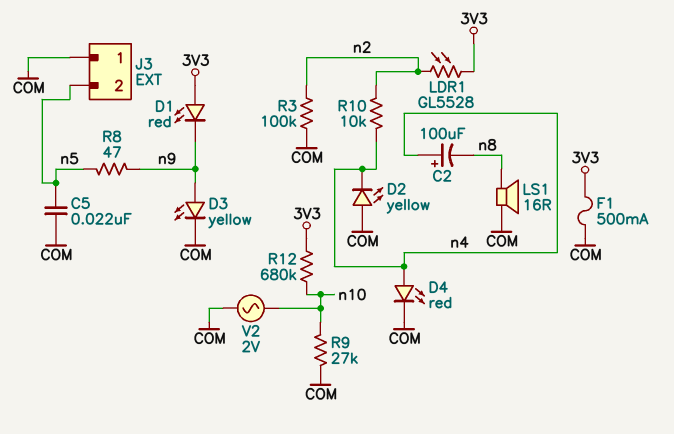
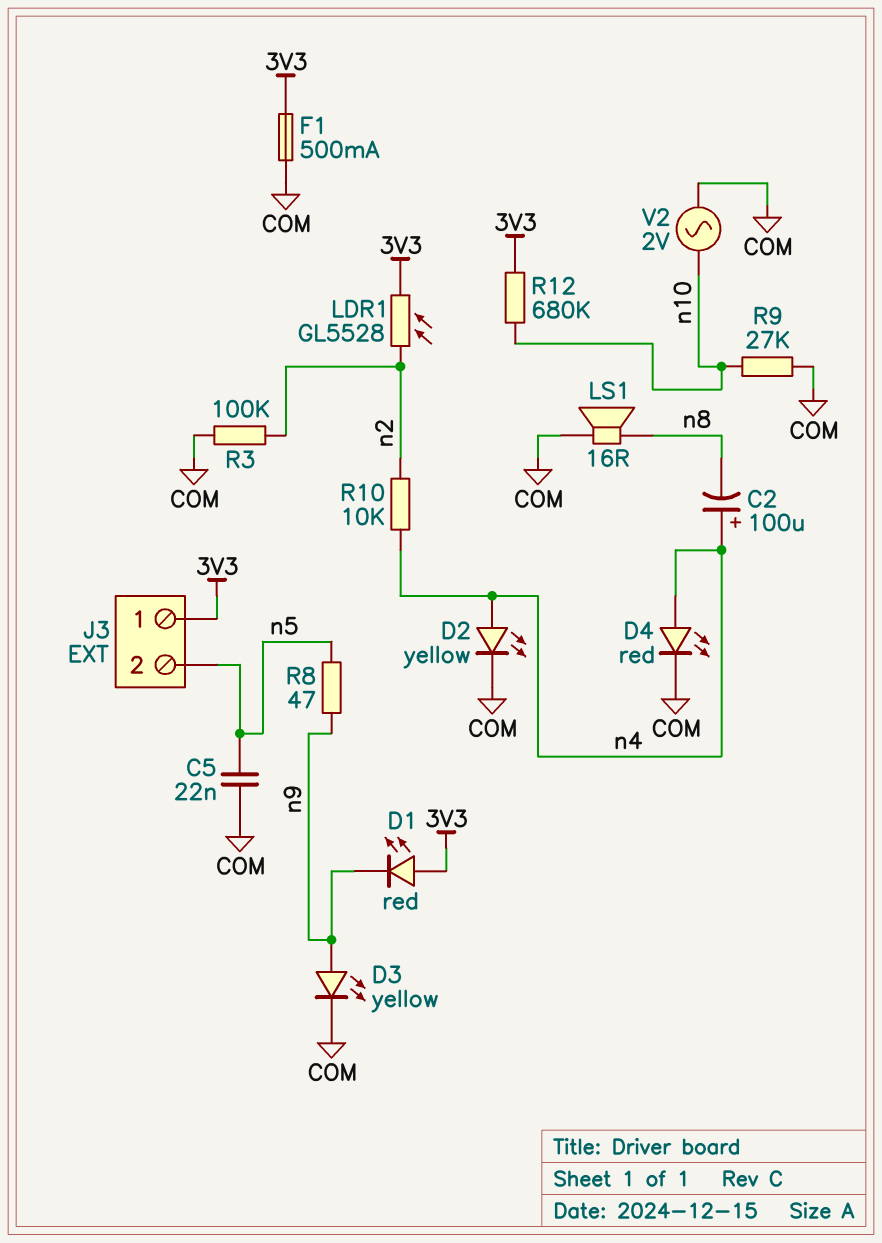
D2: LED yellow (A COM, K n4) -> LED yellow (A n4, K COM)
J3 pin 1: COM -> 3V3

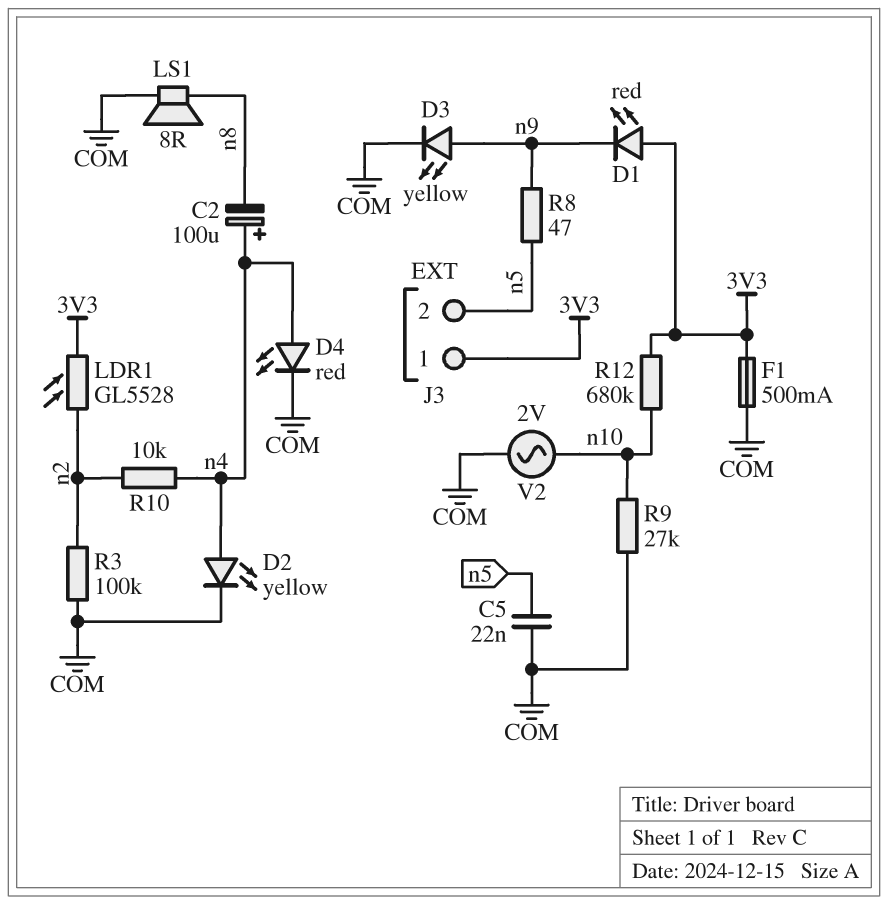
LS1: speaker 16R (COM, n8) -> speaker 8R (COM, n8)

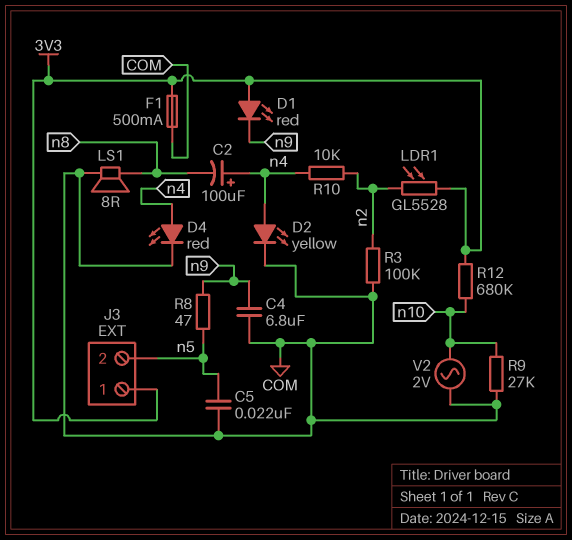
C4: none -> 6.8uF (COM, n9)
D3: LED yellow (A n9, K COM) -> none

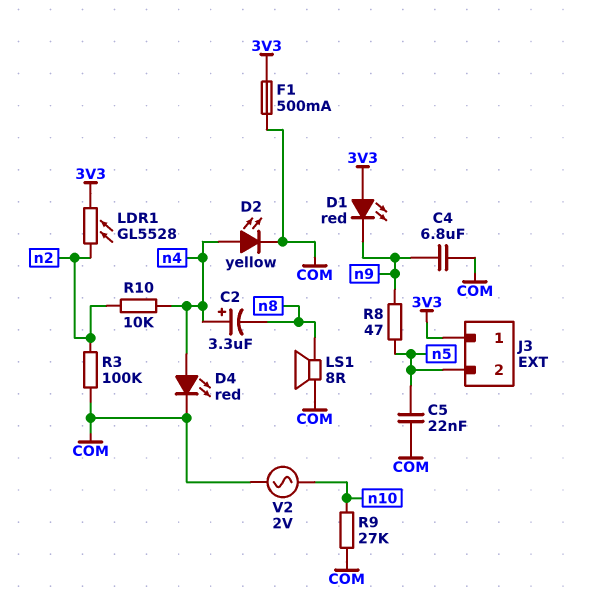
C2: 100uF (plus n4, minus n8) -> 3.3uF (plus n4, minus n8)
R12: 680k (3V3, n10) -> none

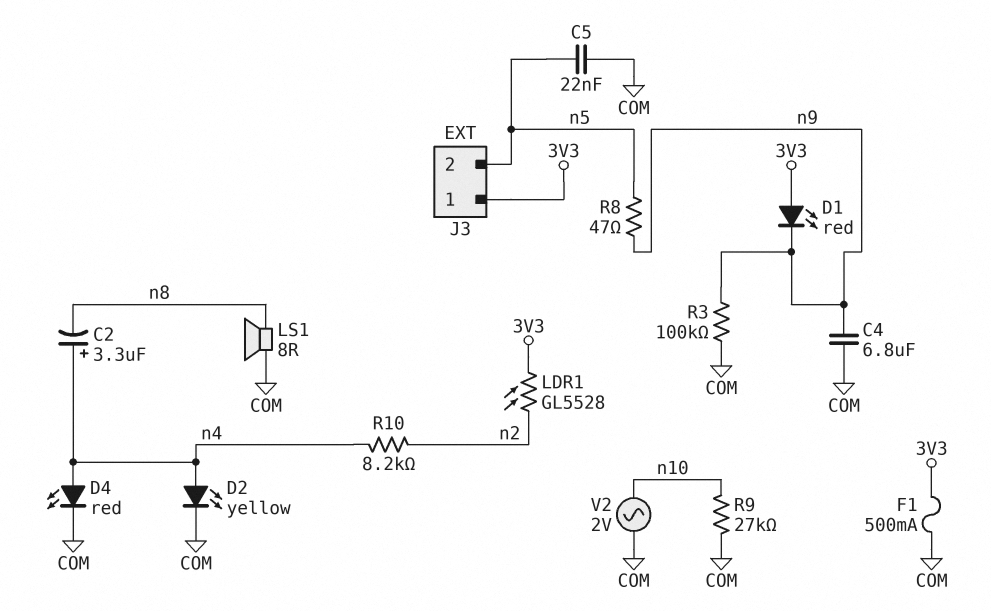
R3: 100k (COM, n2) -> 100k (COM, n9)
R10: 10k (n2, n4) -> 8.2k (n2, n4)

